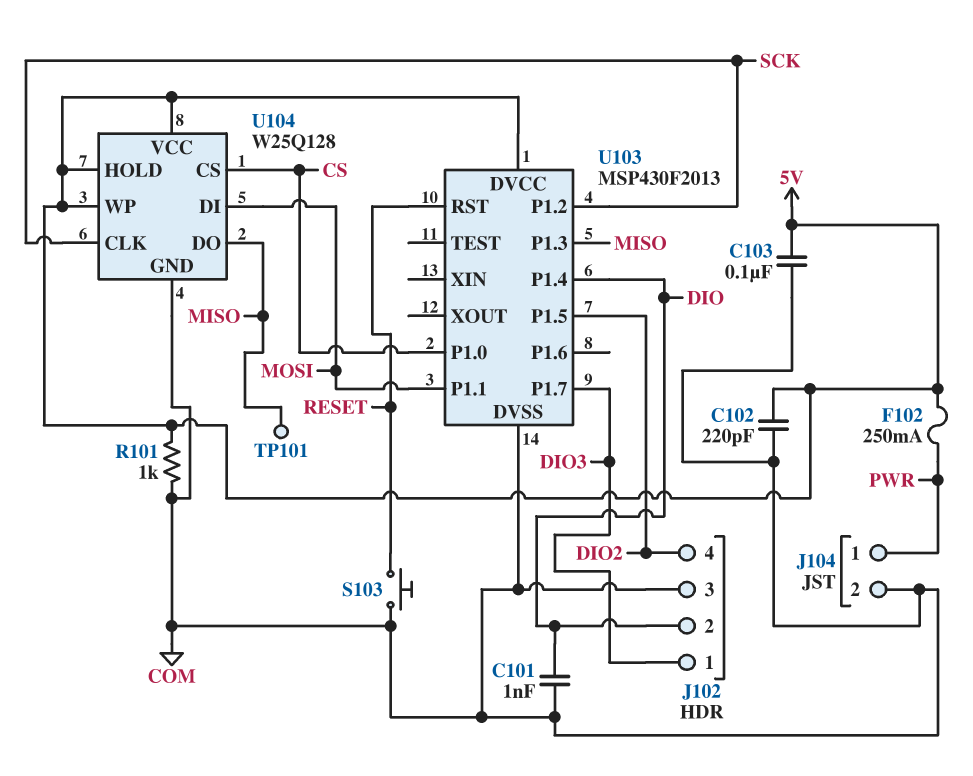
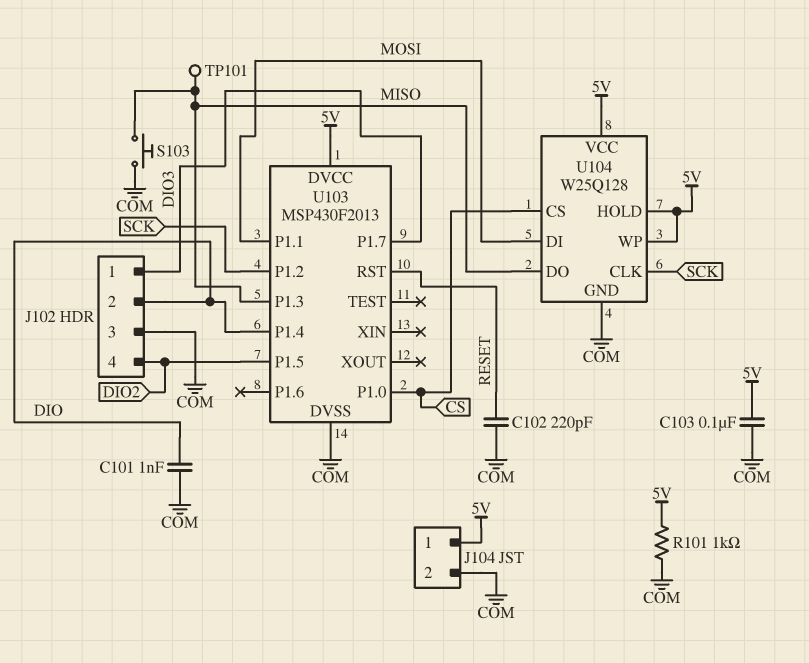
C102: 220pF (5V, COM) -> 220pF (COM, RESET)
F102: 250mA (5V, PWR) -> none
J104 pin 1: PWR -> 5V
S103: button (COM, RESET) -> button (COM, MISO)

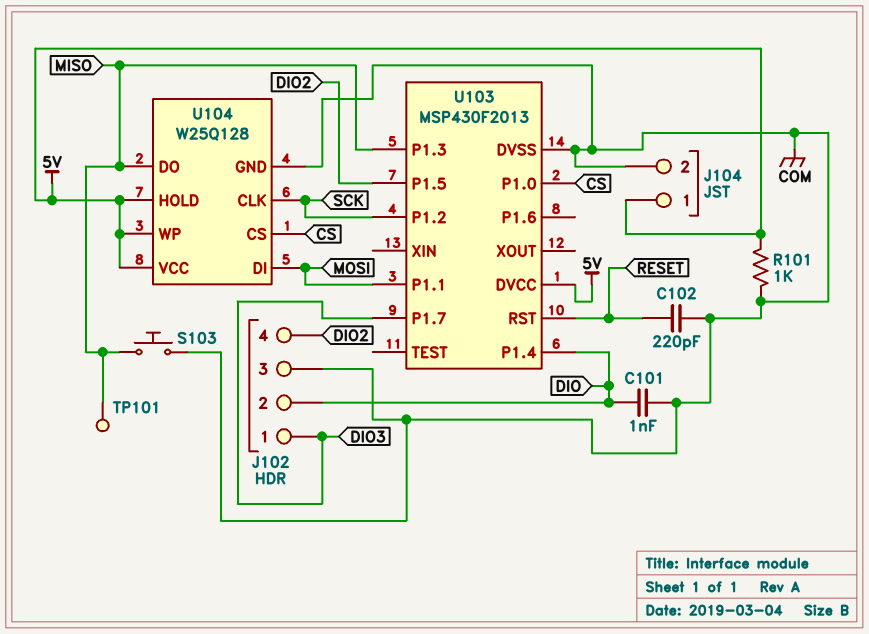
C103: 100nF (5V, COM) -> none

